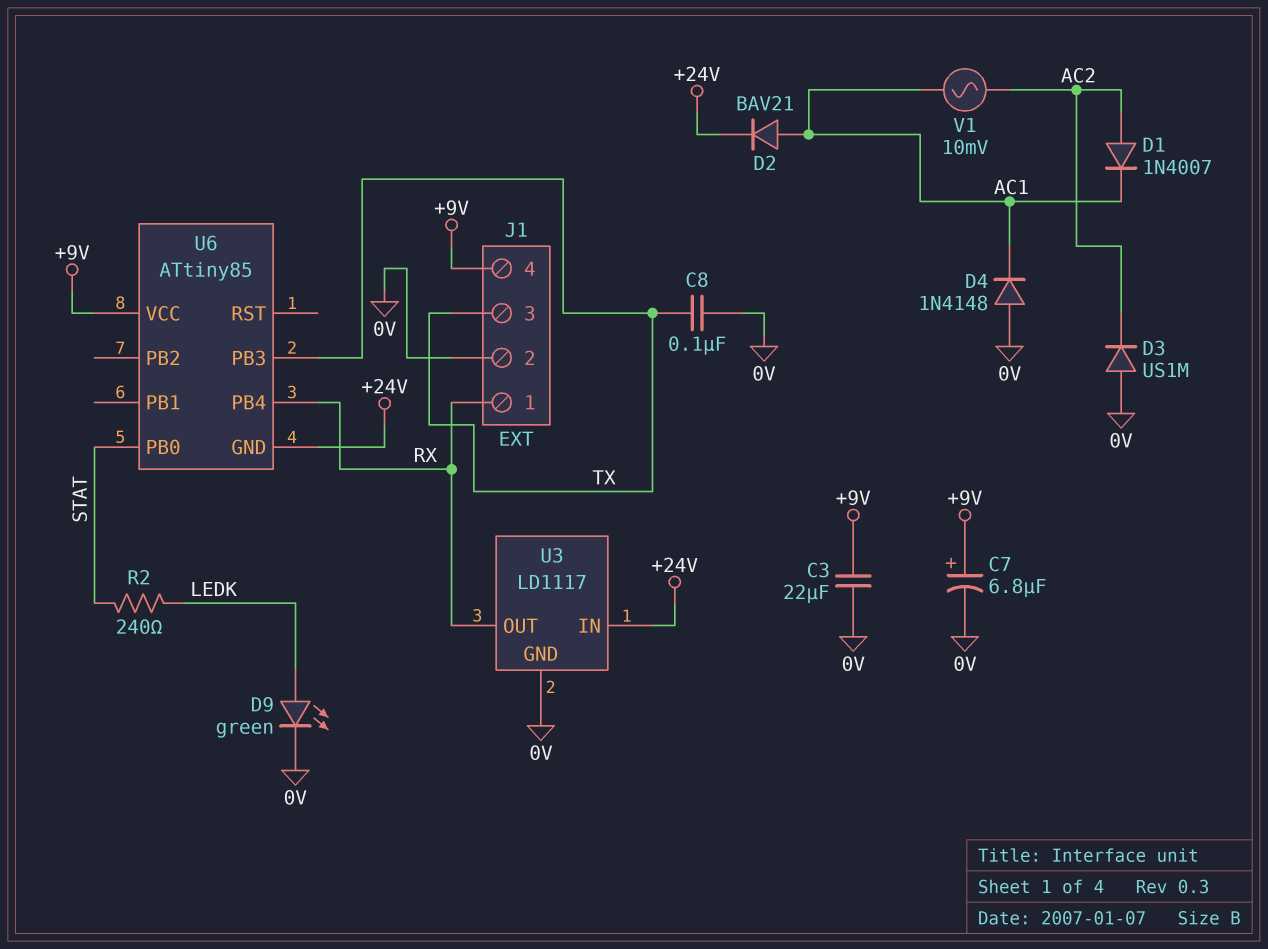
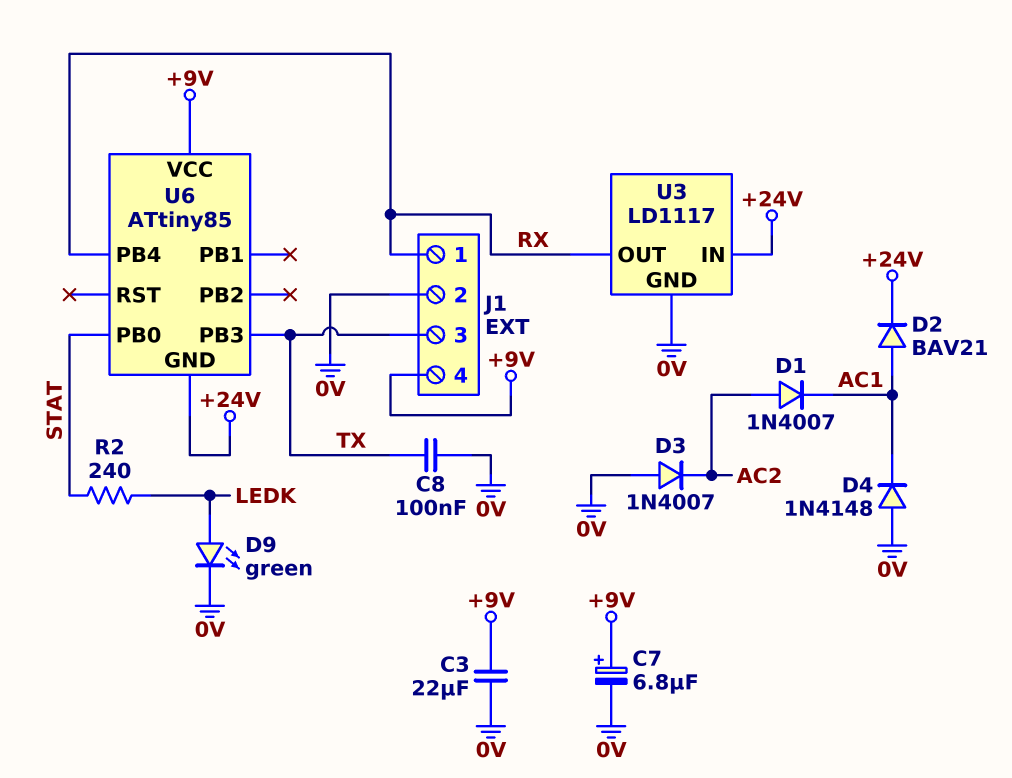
D3: diode US1M (A 0V, K AC2) -> diode 1N4007 (A 0V, K AC2)
V1: AC 10mV (AC1, AC2) -> none

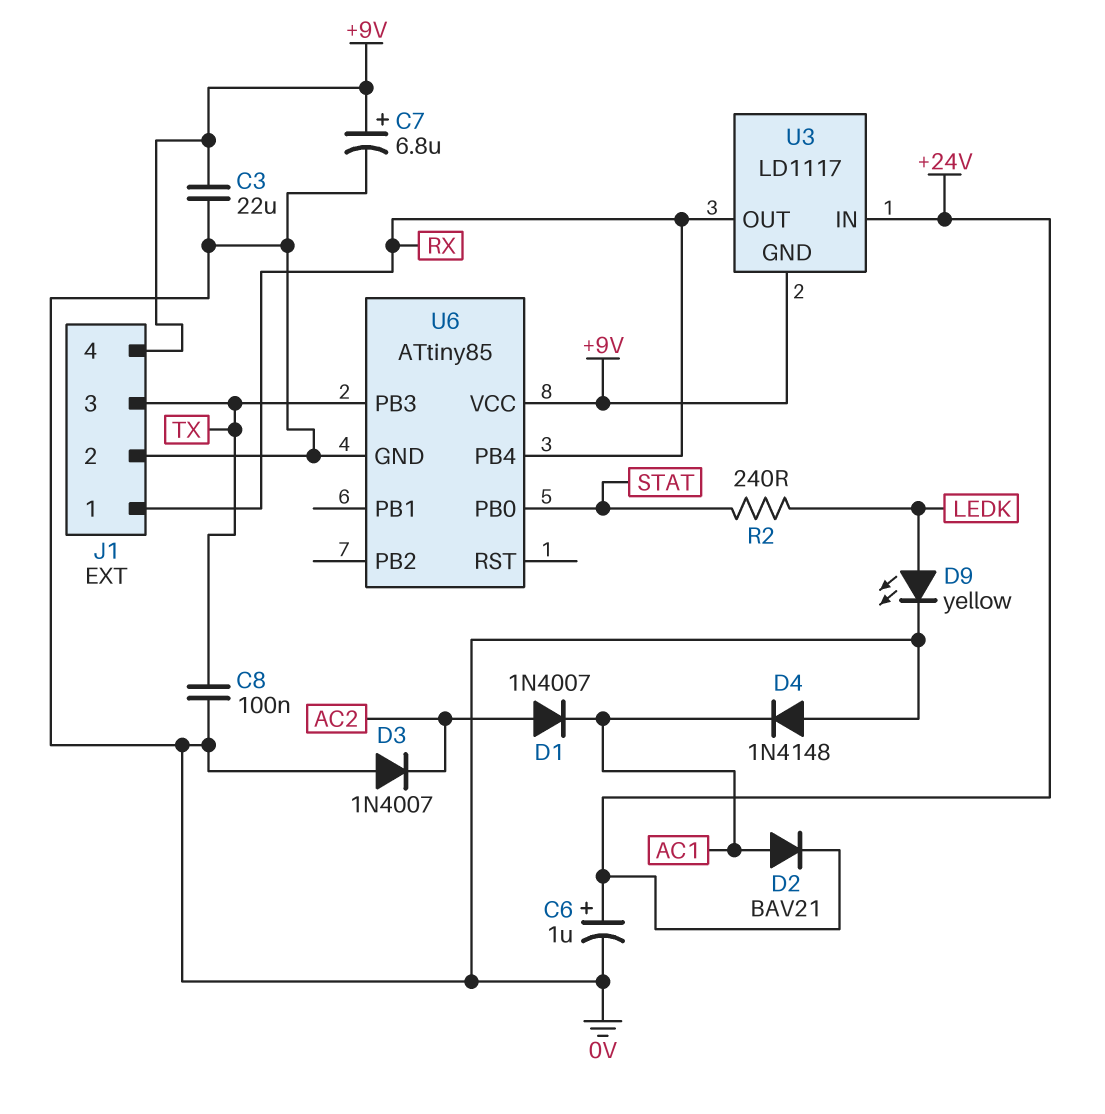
C6: none -> 1uF (plus +24V, minus 0V)
D9: LED green (A LEDK, K 0V) -> LED yellow (A LEDK, K 0V)
U3 pin GND: 0V -> +9V
U6 pin GND: +24V -> 0V

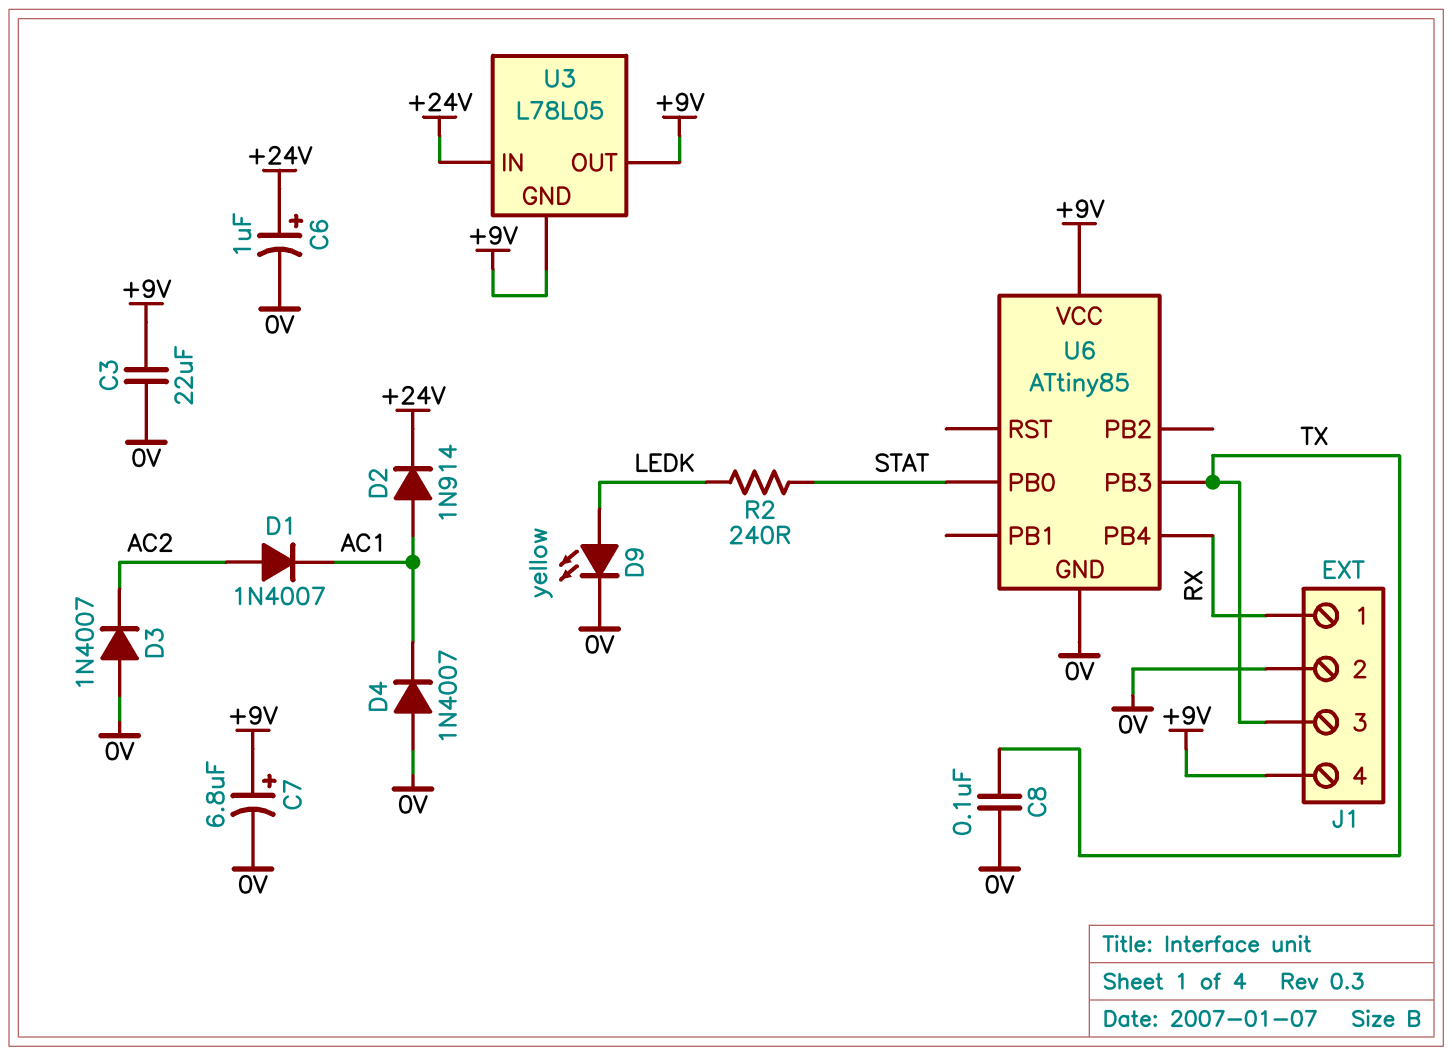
D2: diode BAV21 (A AC1, K +24V) -> diode 1N914 (A AC1, K +24V)
D4: diode 1N4148 (A 0V, K AC1) -> diode 1N4007 (A 0V, K AC1)
U3: LD1117 -> L78L05
U3 pin OUT: RX -> +9V

